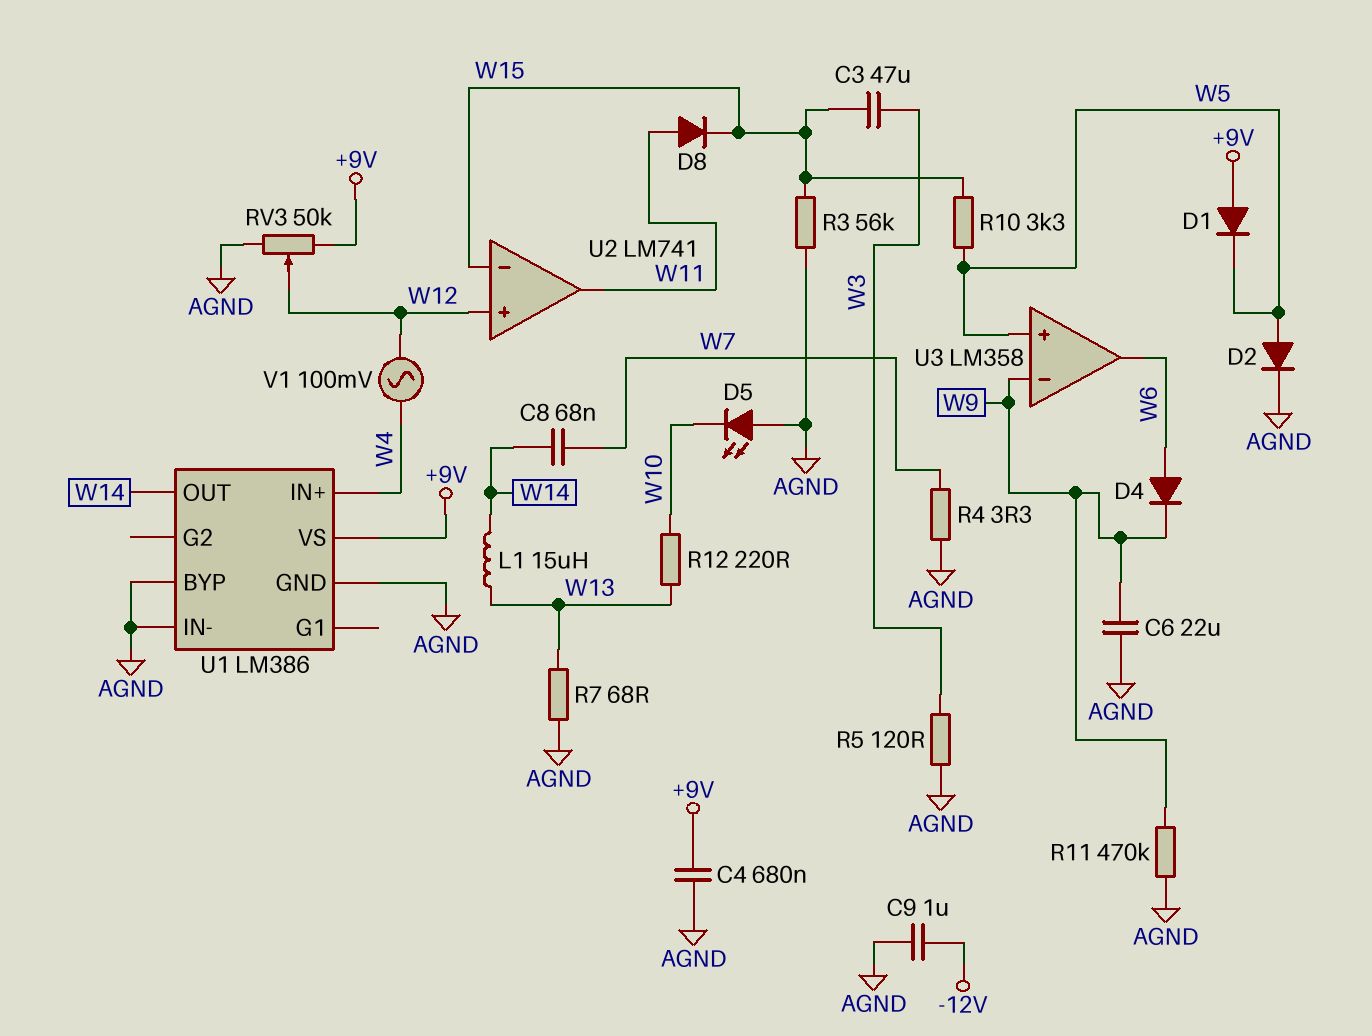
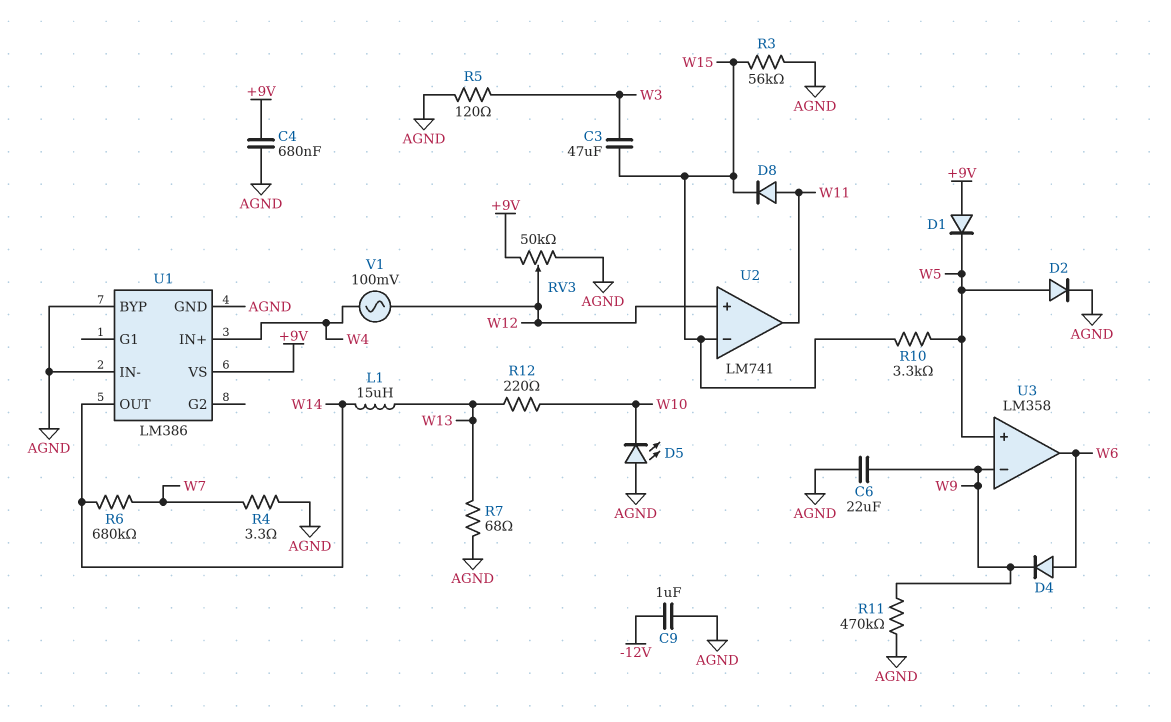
C8: 68nF (W7, W14) -> none
R6: none -> 680k (W7, W14)

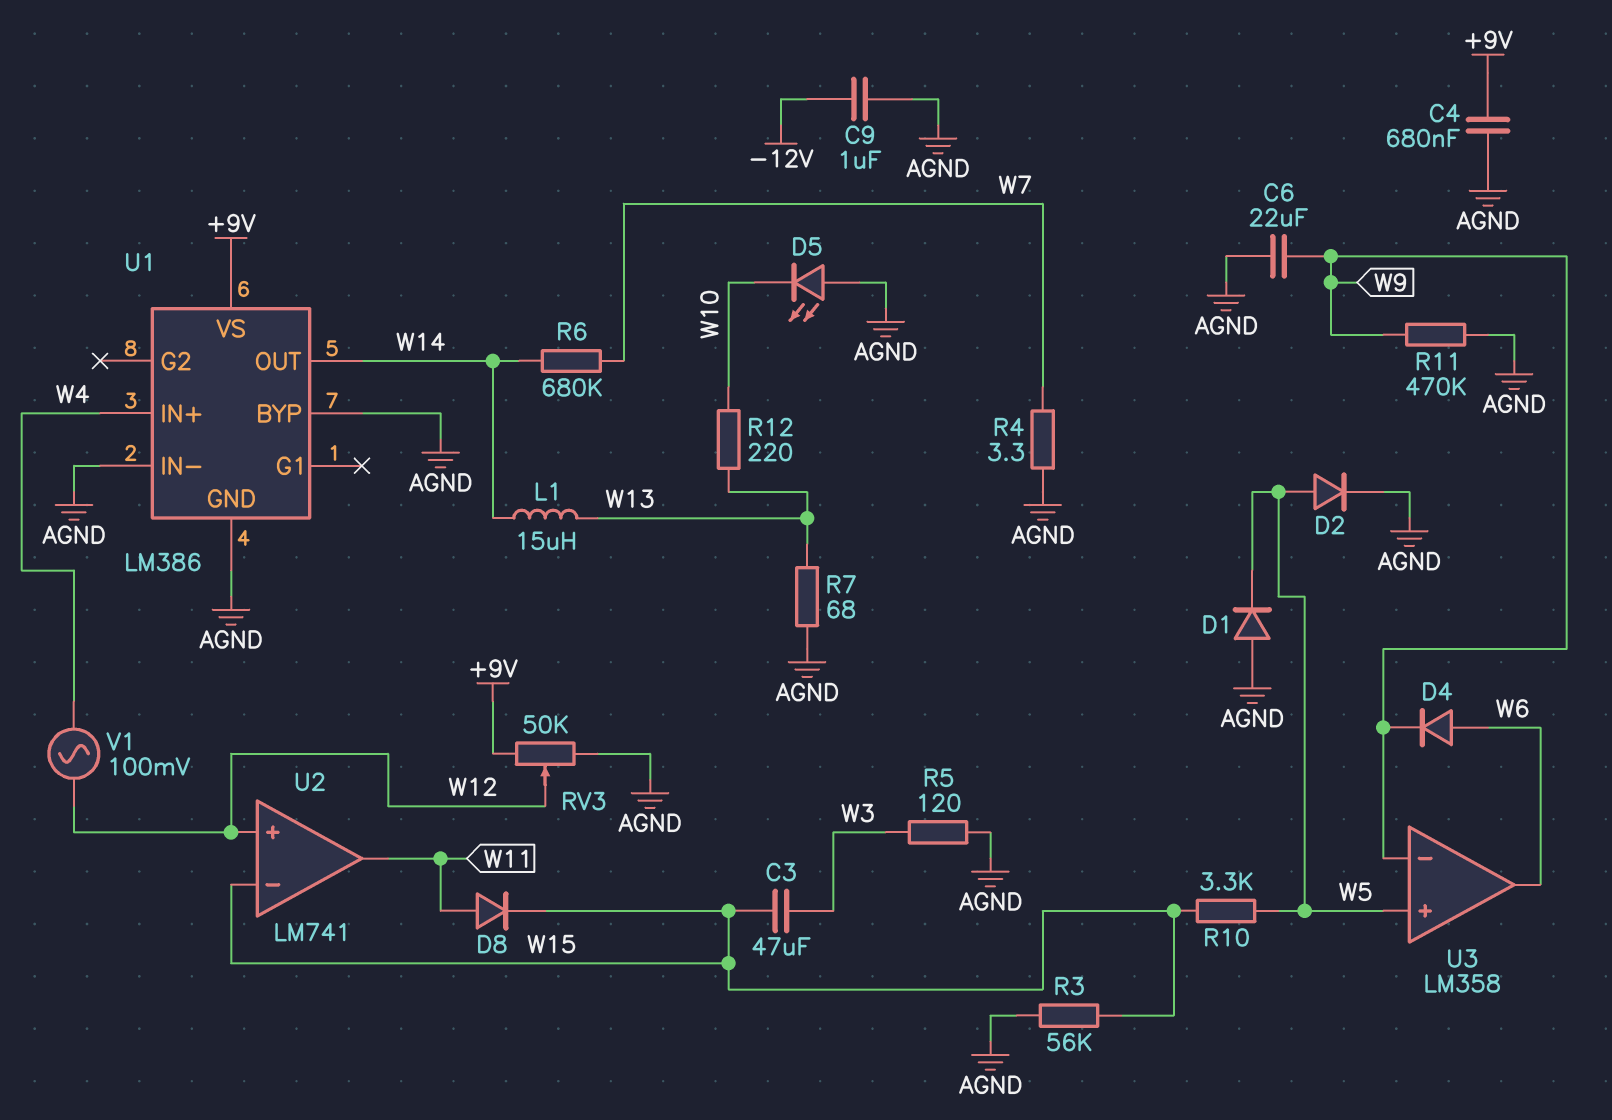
D1: diode (A +9V, K W5) -> diode (A AGND, K W5)

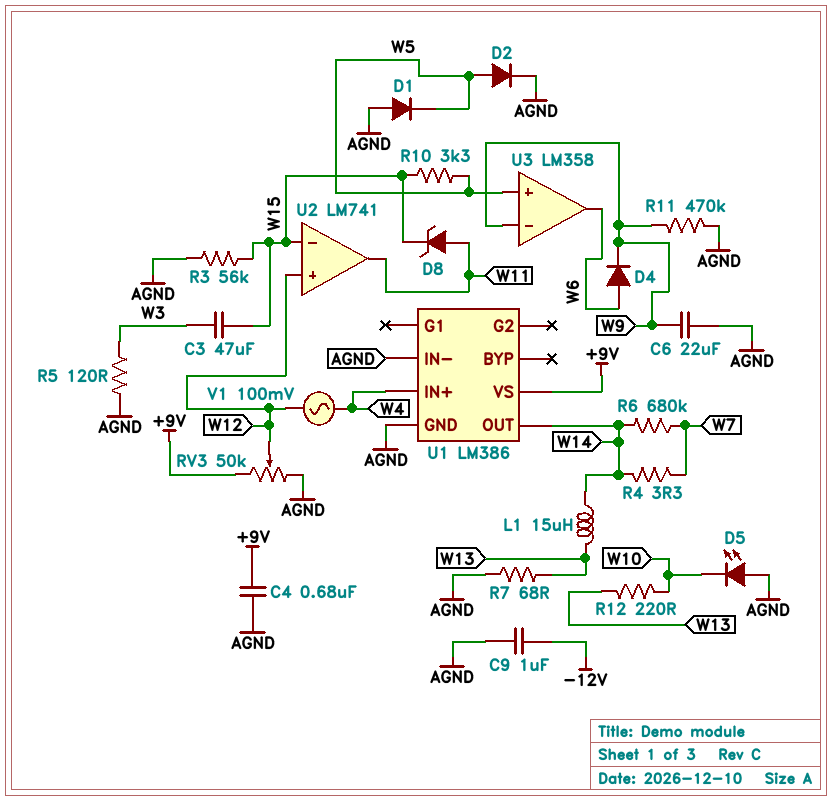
D8: diode (A W11, K W15) -> zener (A W11, K W15)
R4: 3.3 (AGND, W7) -> 3.3 (W7, W14)
U1 pin BYP: AGND -> none

